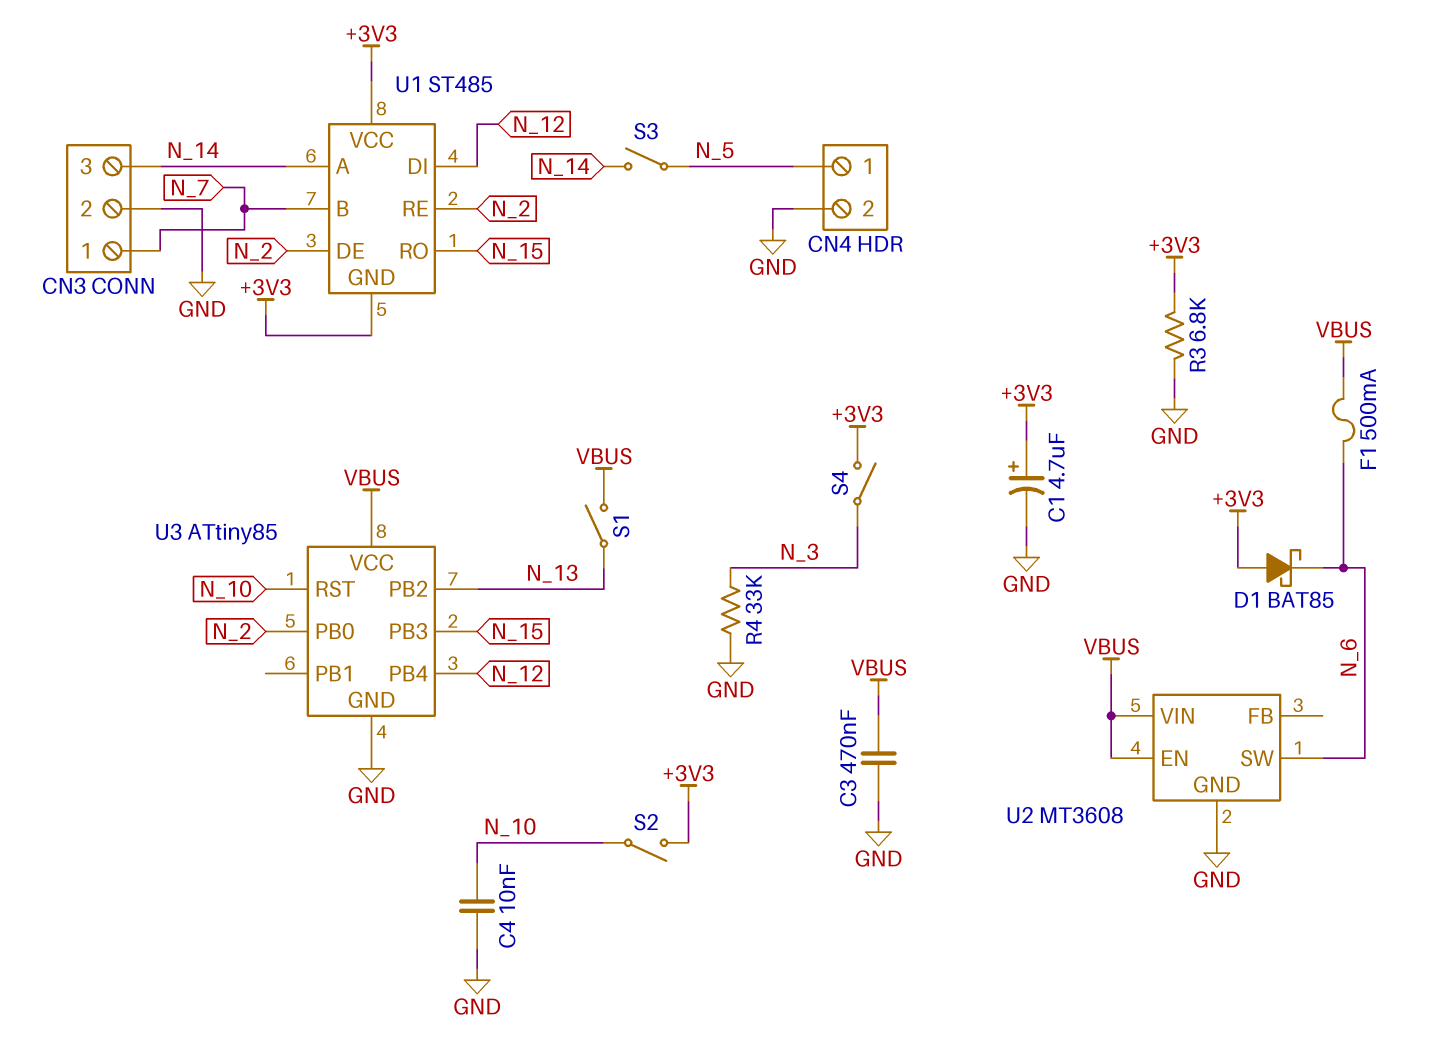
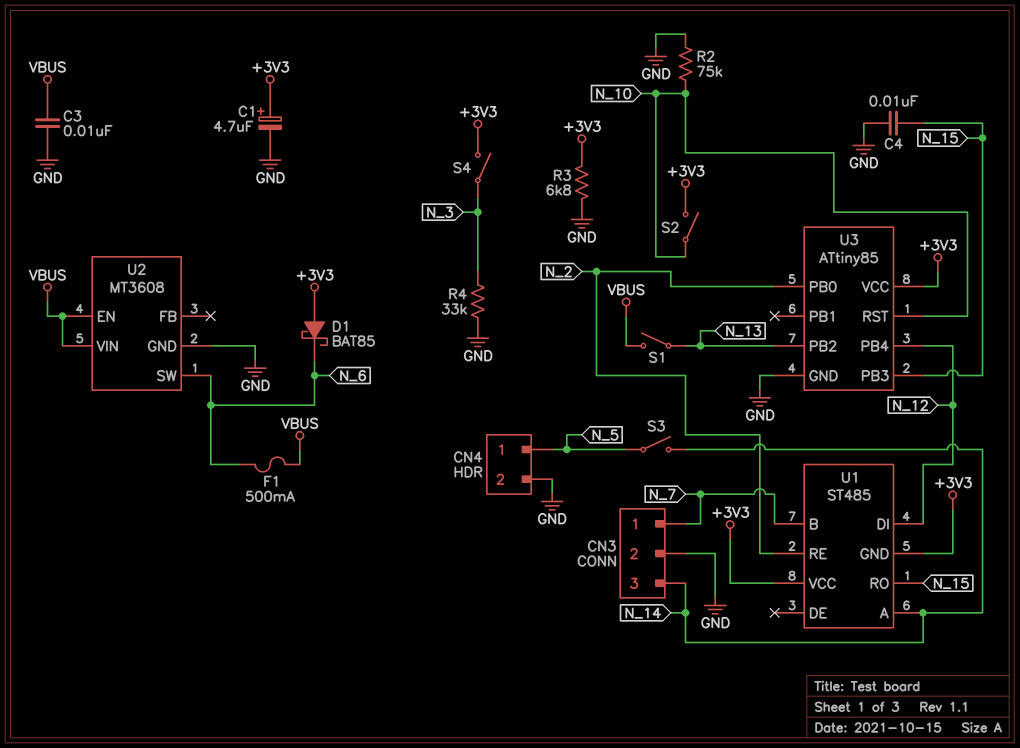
C3: 470nF (GND, VBUS) -> 10nF (GND, VBUS)
C4: 10nF (GND, N_10) -> 10nF (GND, N_15)
R2: none -> 75k (GND, N_10)
U1 pin DE: N_2 -> none
U3 pin VCC: VBUS -> +3V3

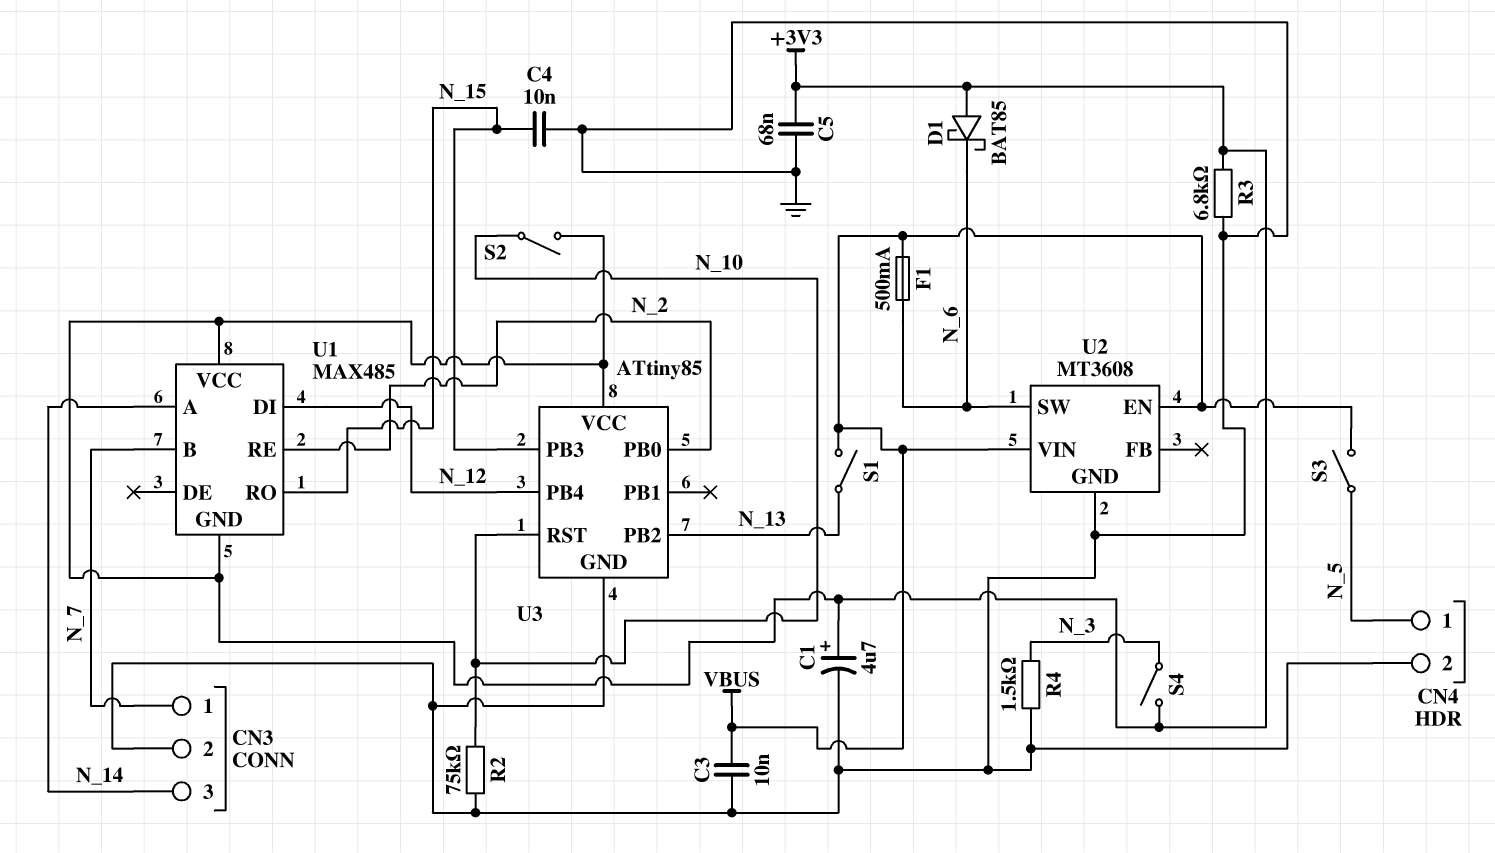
C5: none -> 68nF (+3V3, GND)
R4: 33k (GND, N_3) -> 1.5k (GND, N_3)
S3: switch (N_5, N_14) -> switch (N_5, VBUS)
U1: ST485 -> MAX485

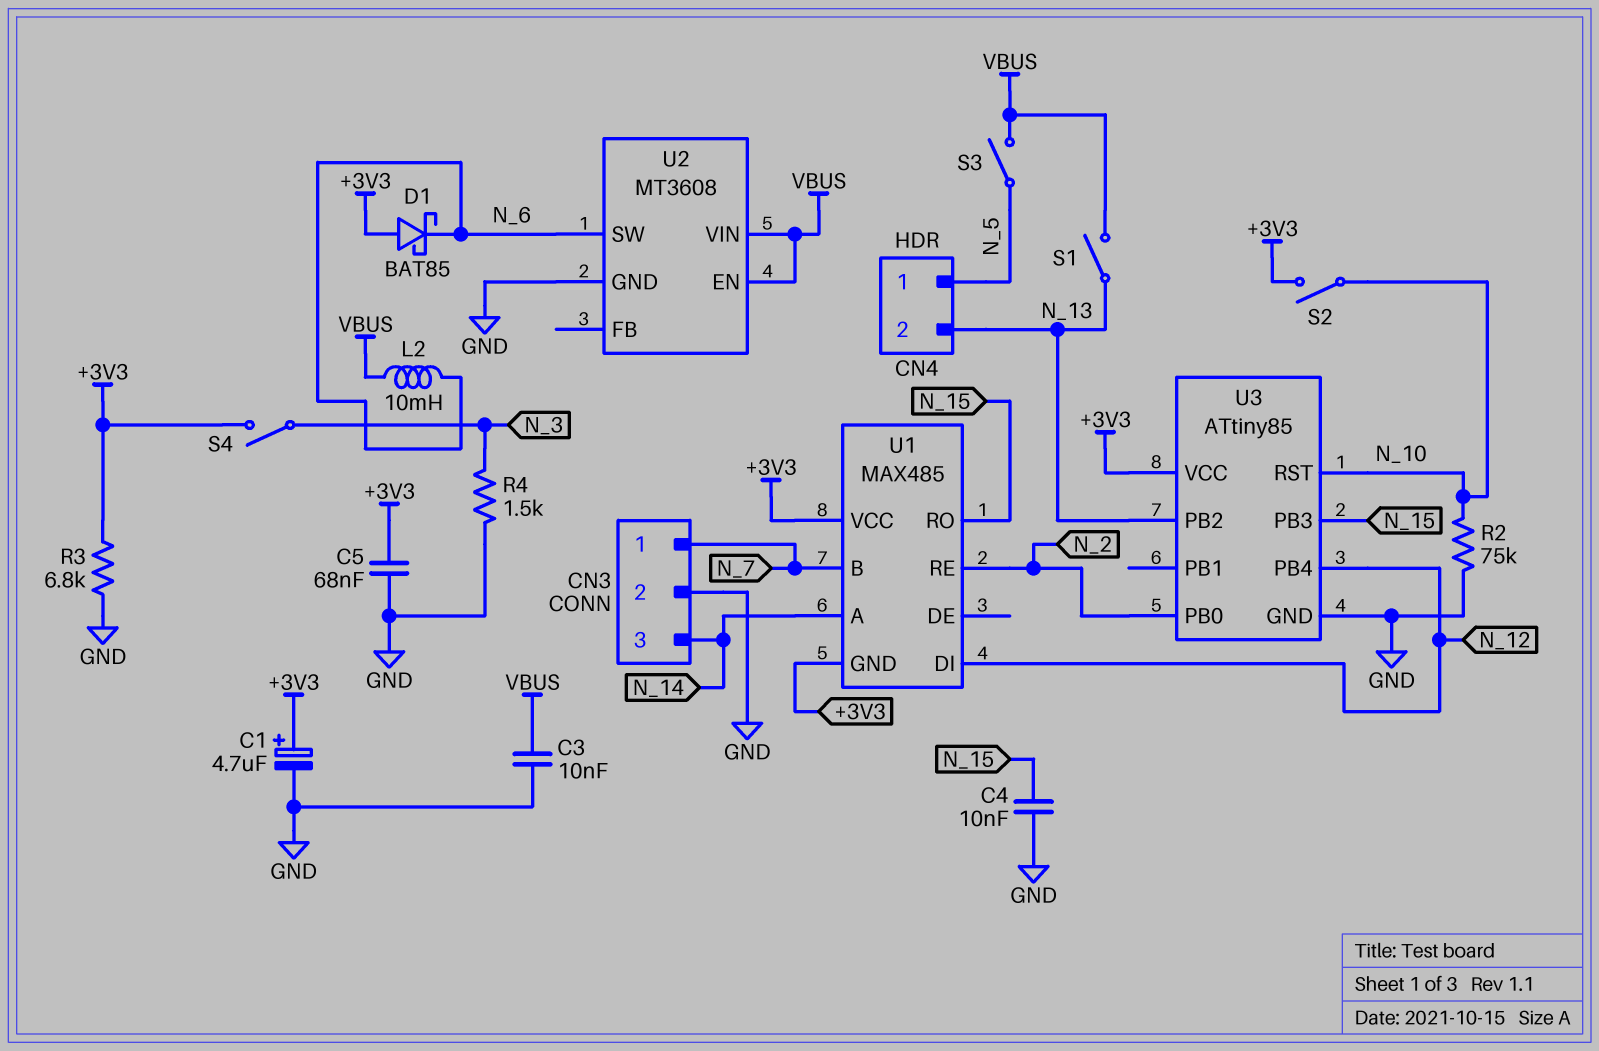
CN4 pin 2: GND -> N_13
F1: 500mA (N_6, VBUS) -> none
L2: none -> 10mH (N_6, VBUS)

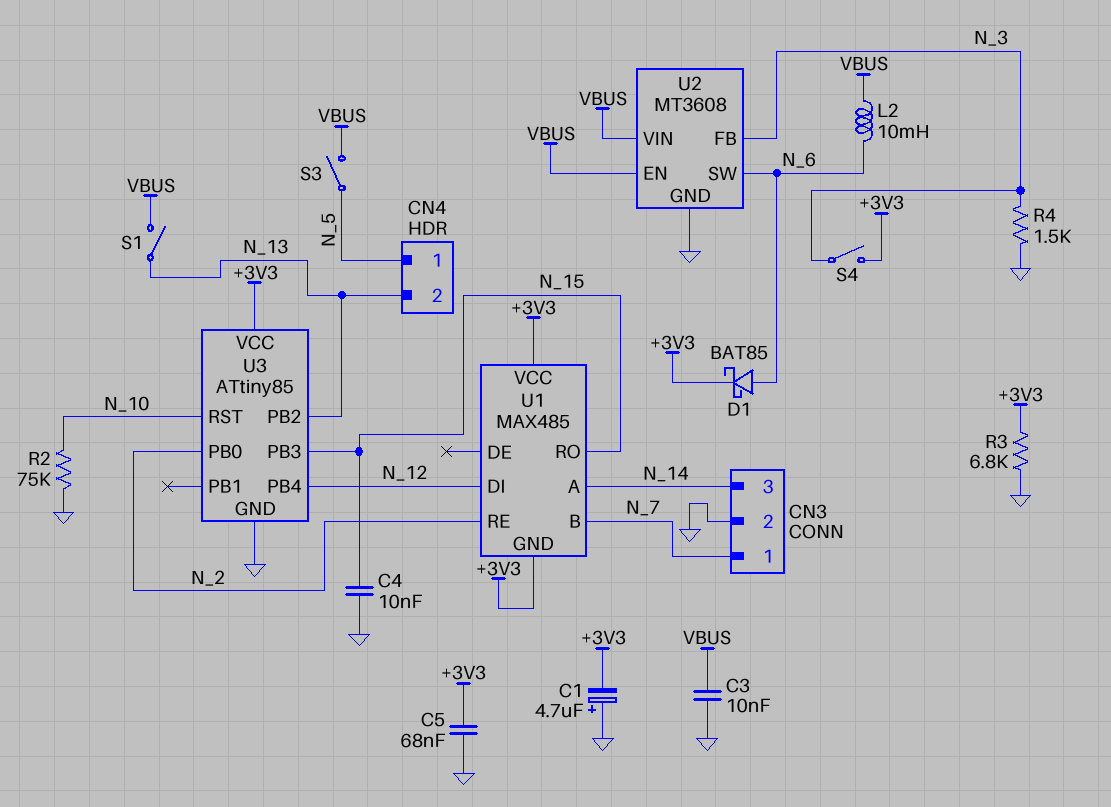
C1: 4.7uF (plus +3V3, minus GND) -> 4.7uF (plus GND, minus +3V3)
D1: schottky BAT85 (A +3V3, K N_6) -> schottky BAT85 (A N_6, K +3V3)
S2: switch (+3V3, N_10) -> none
U2 pin FB: none -> N_3

